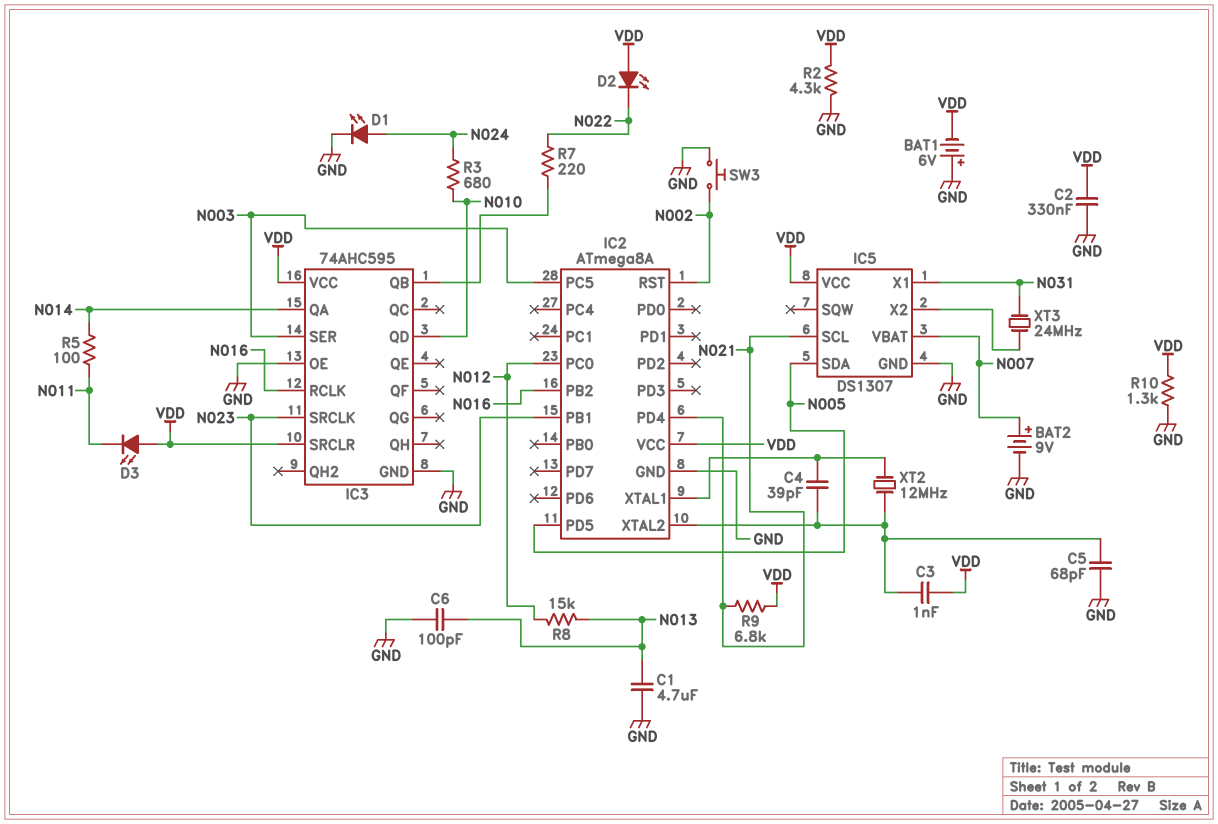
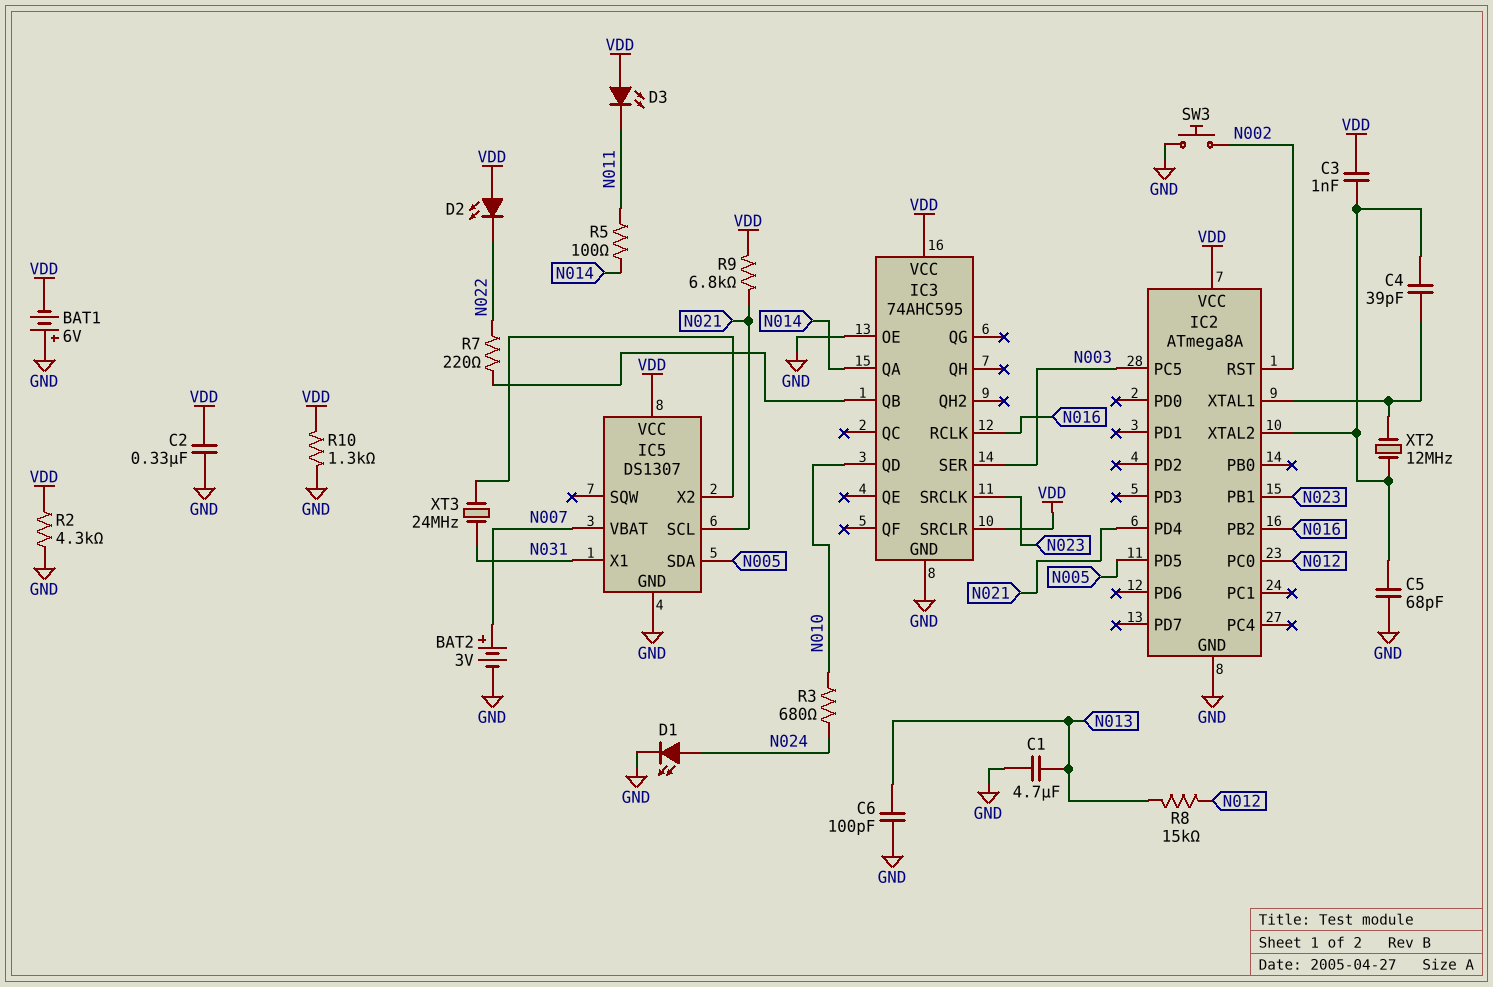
BAT2: 9V (plus N007, minus GND) -> 3V (plus N007, minus GND)

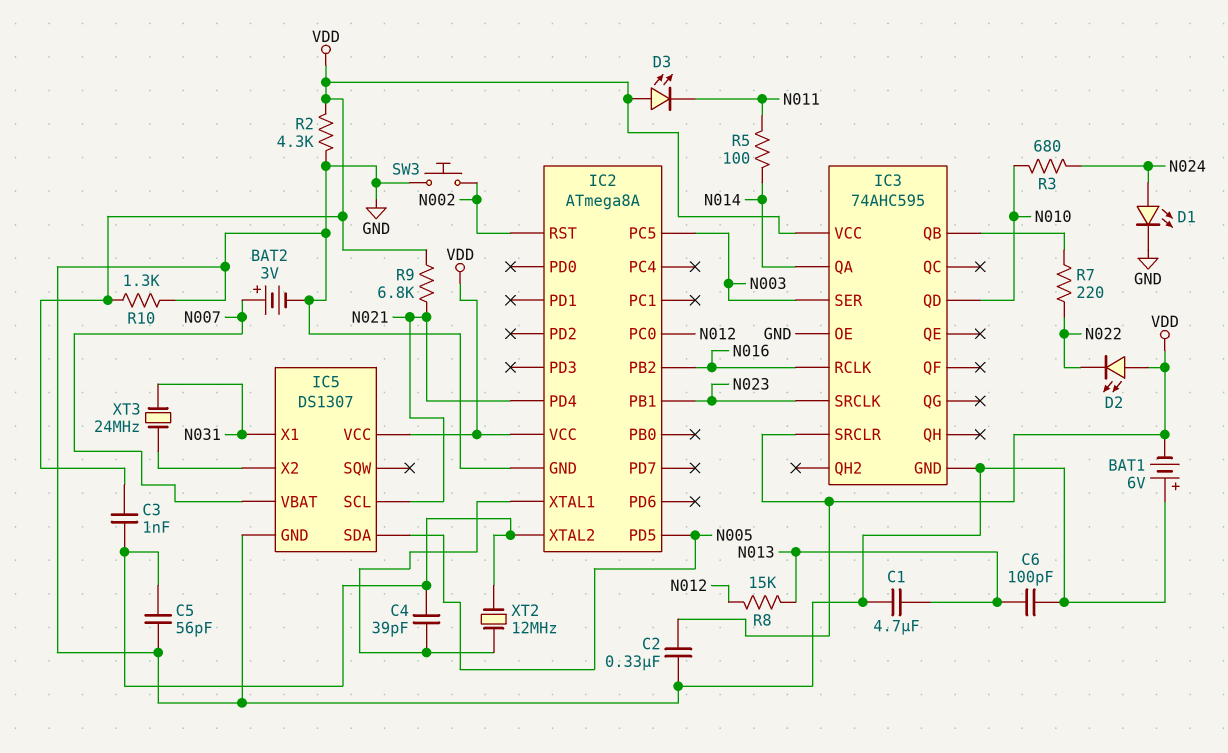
C5: 68pF (GND, IC2/XTAL2) -> 56pF (GND, IC2/XTAL2)

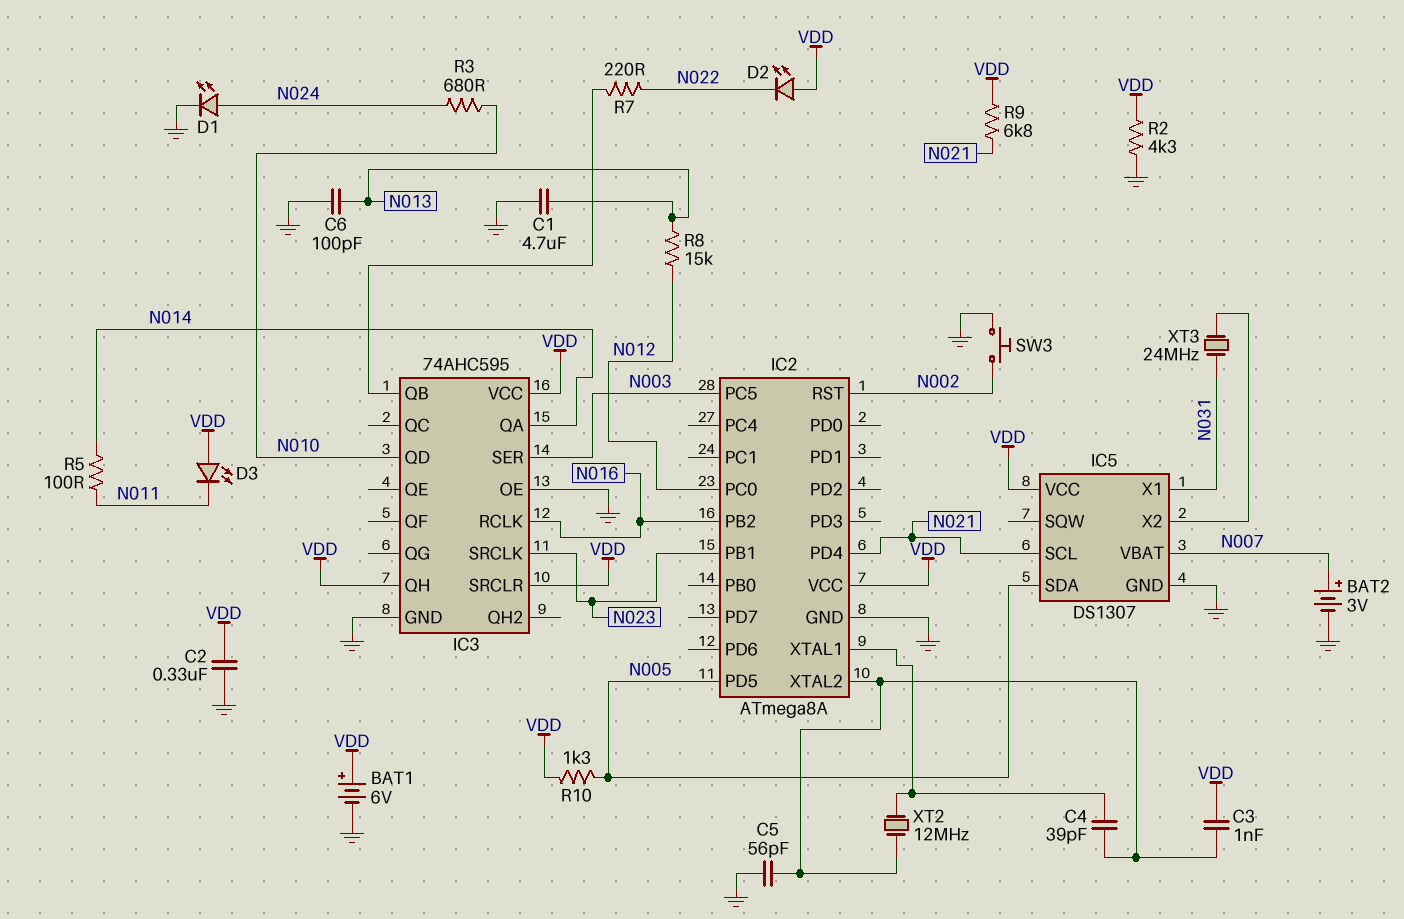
BAT1: 6V (plus GND, minus VDD) -> 6V (plus VDD, minus GND)
IC3 pin QH: none -> VDD
R10: 1.3k (GND, VDD) -> 1.3k (N005, VDD)

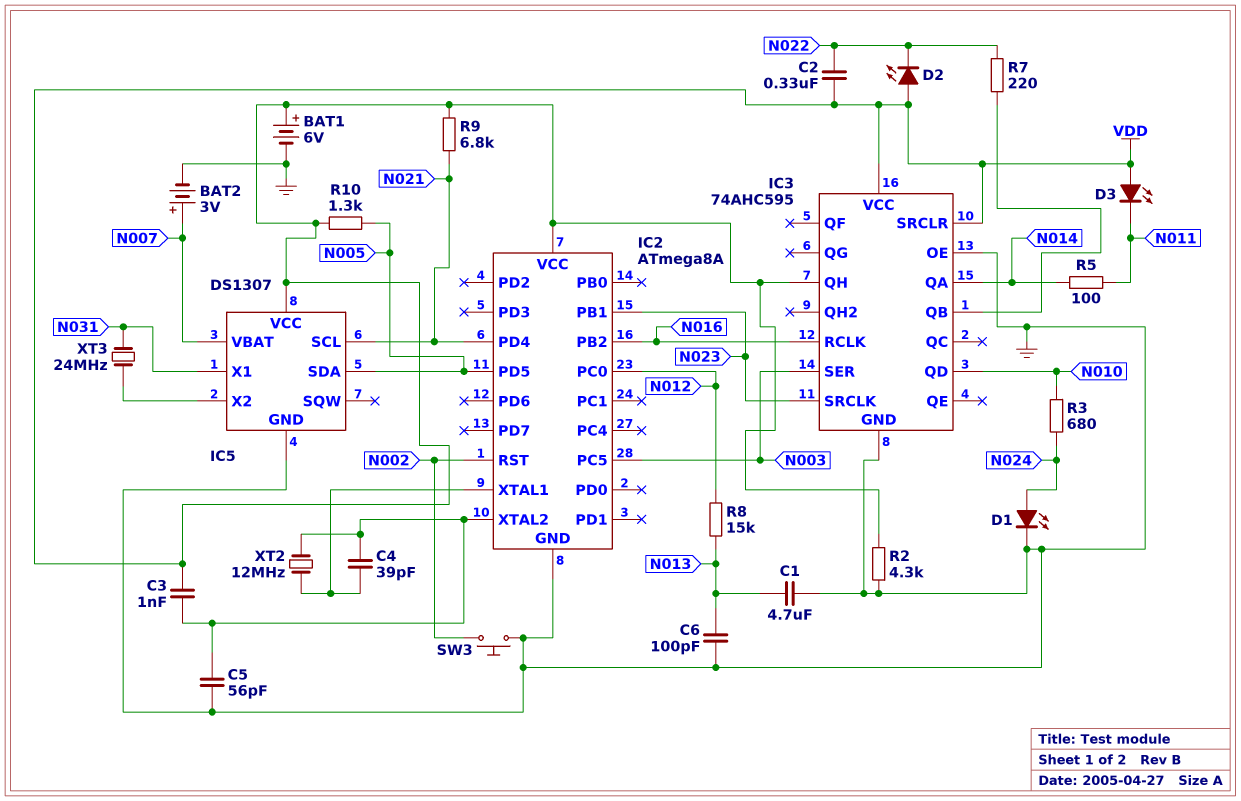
C2: 330nF (GND, VDD) -> 330nF (N022, VDD)

